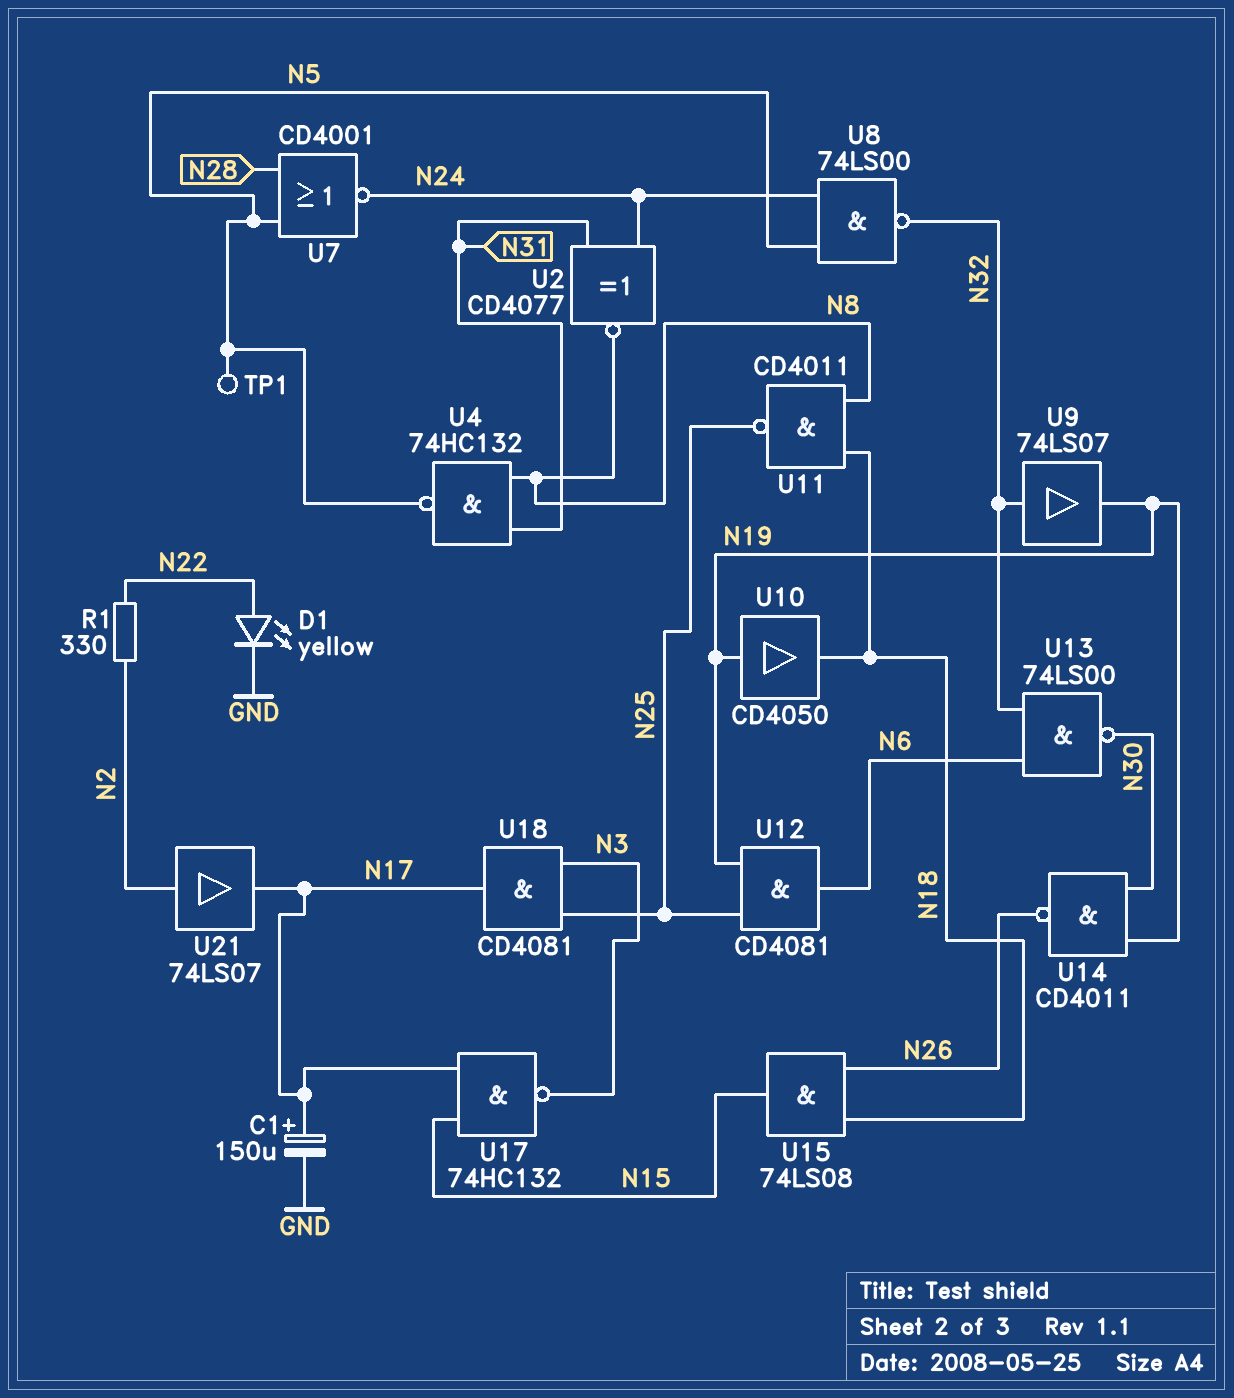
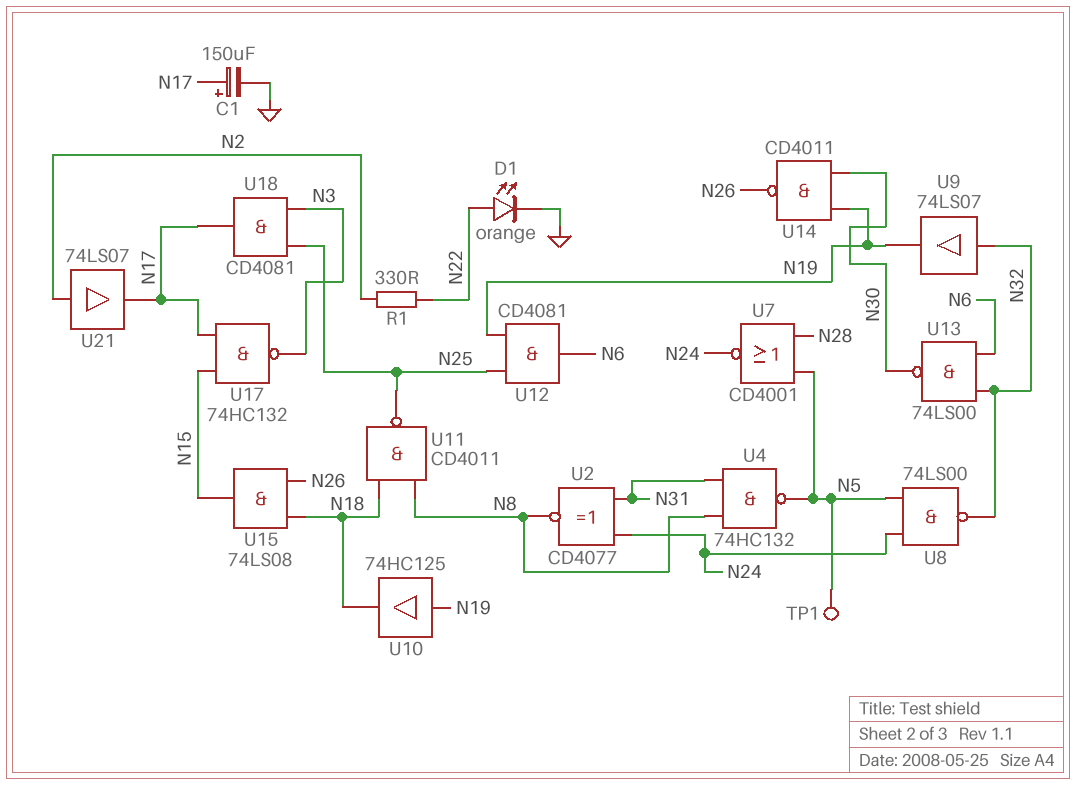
D1: LED yellow (A N22, K GND) -> LED orange (A N22, K GND)
U10: buffer CD4050 (in N19, out N18) -> buffer 74HC125 (in N19, out N18)

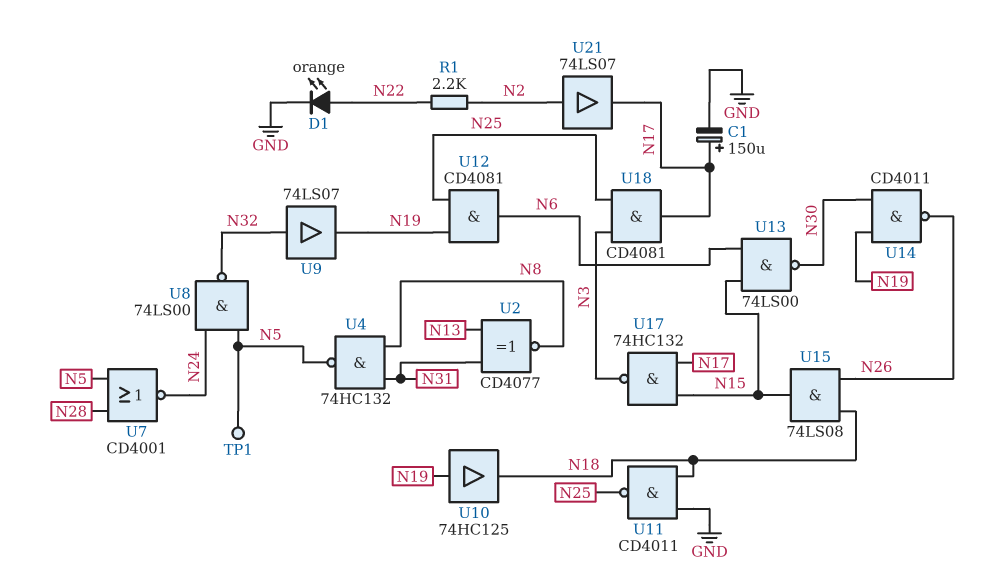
R1: 330 (N2, N22) -> 2.2k (N2, N22)
U2: XNOR CD4077 (in N24, in N31, out N8) -> XNOR CD4077 (in N13, in N31, out N8)
U11: NAND CD4011 (in N8, in N18, out N25) -> NAND CD4011 (in GND, in N18, out N25)
U13: NAND 74LS00 (in N6, in N32, out N30) -> NAND 74LS00 (in N6, in N15, out N30)

